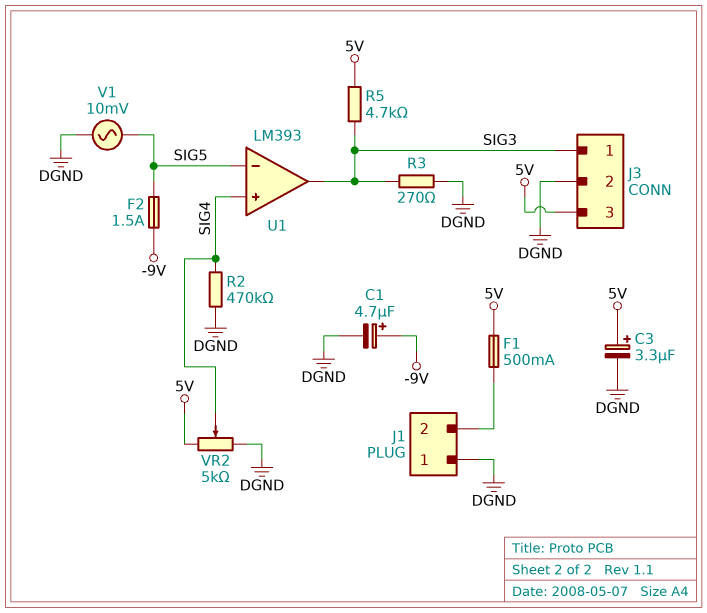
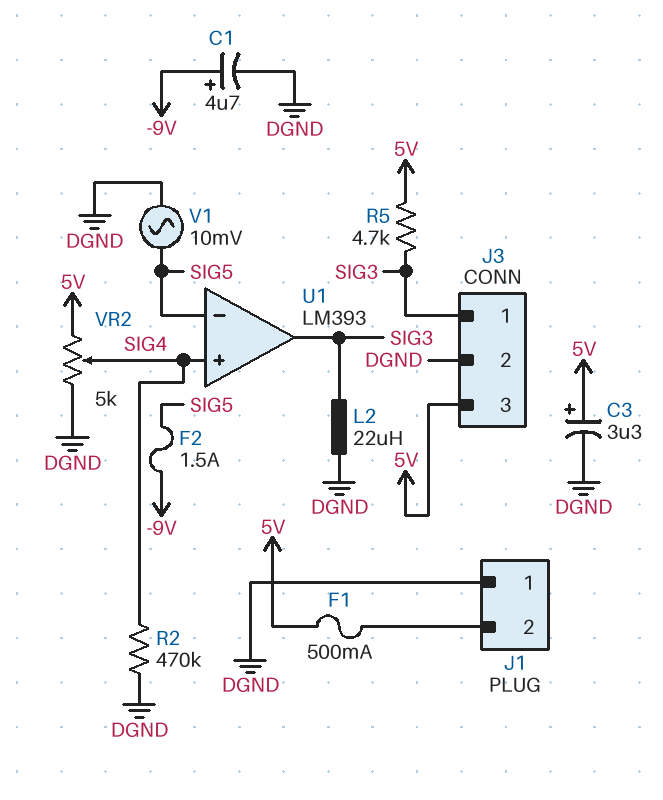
L2: none -> 22uH (DGND, SIG3)
R3: 270 (DGND, SIG3) -> none

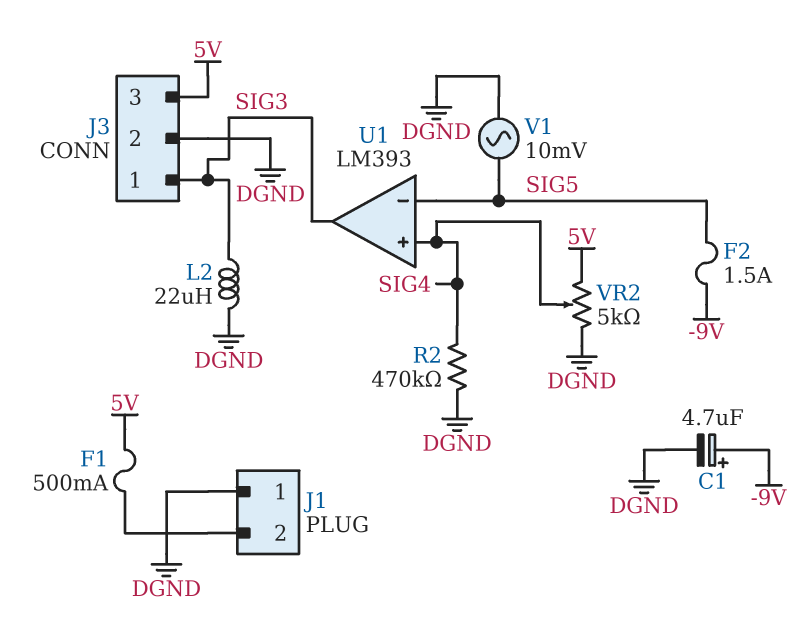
C3: 3.3uF (plus 5V, minus DGND) -> none
R5: 4.7k (5V, SIG3) -> none

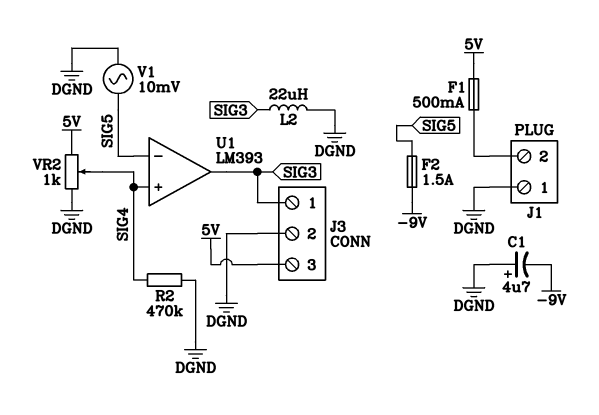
C1: 4.7uF (plus -9V, minus DGND) -> 4.7uF (plus DGND, minus -9V)
VR2: 5k (5V, DGND, wiper SIG4) -> 1k (5V, DGND, wiper SIG4)

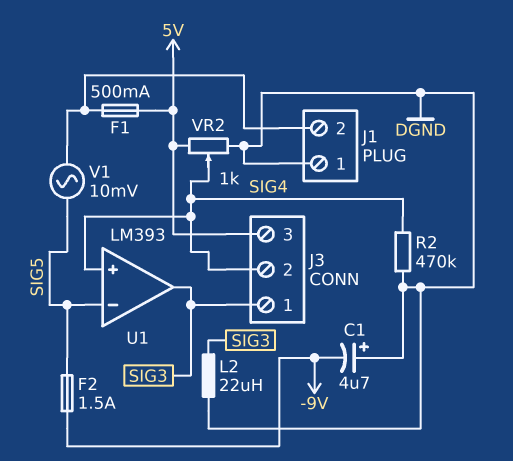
J3 pin 2: DGND -> SIG4
V1: AC 10mV (DGND, SIG5) -> AC 10mV (J1/2, SIG5)

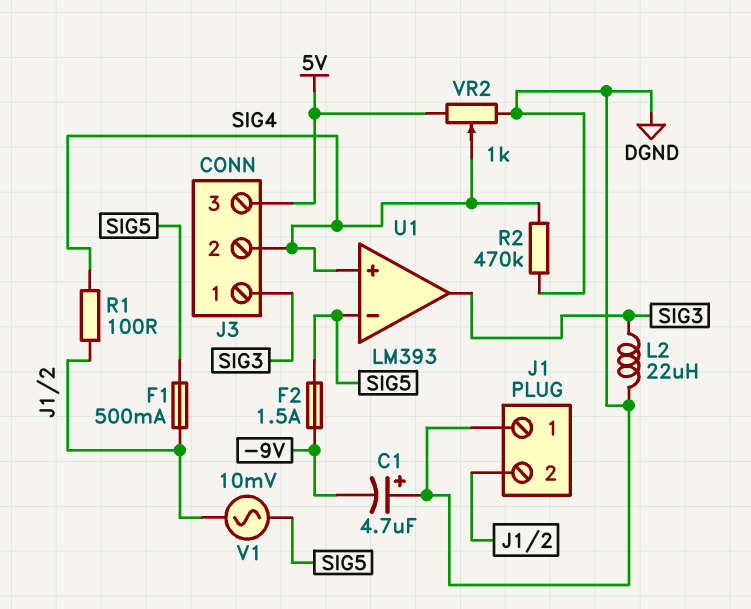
F1: 500mA (5V, J1/2) -> 500mA (J1/2, SIG5)
R1: none -> 100 (J1/2, SIG4)

